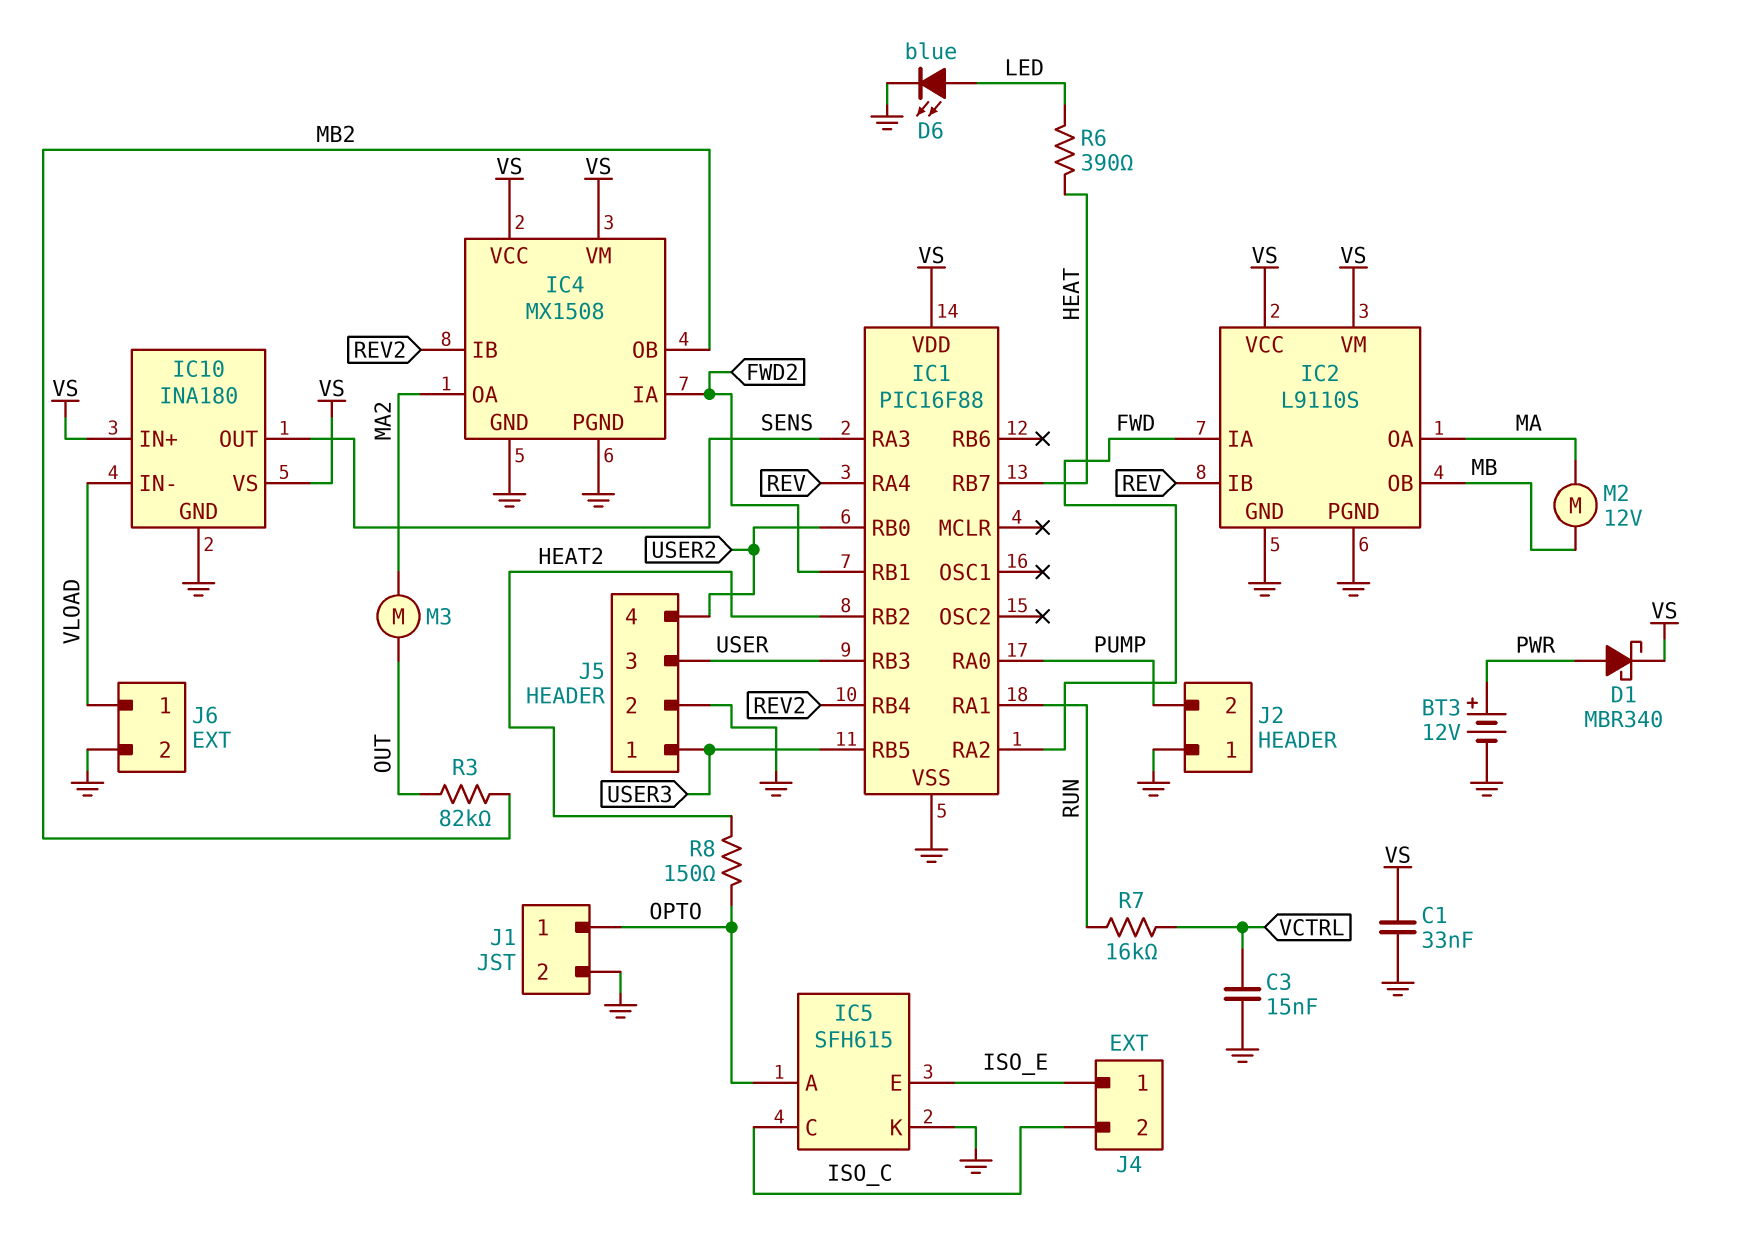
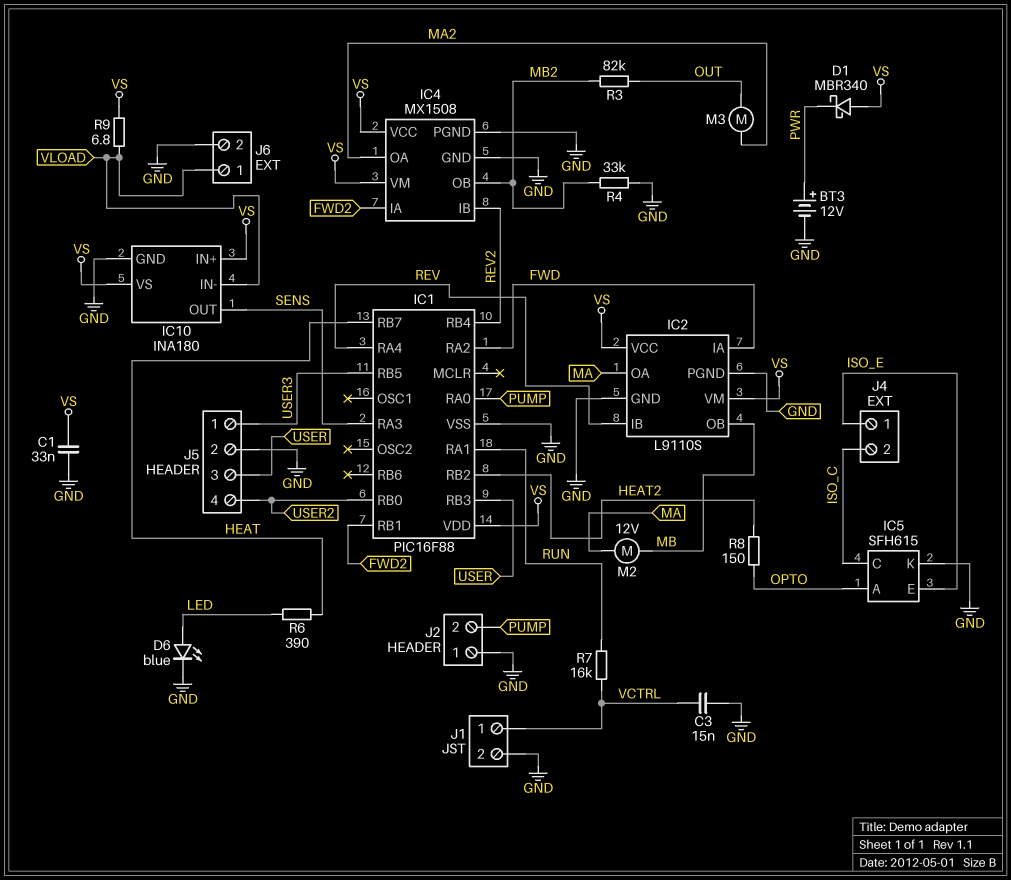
D1: schottky MBR340 (A PWR, K VS) -> schottky MBR340 (A VS, K PWR)
J1 pin 1: OPTO -> VCTRL
R4: none -> 33k (GND, MB2)
R9: none -> 6.8 (VLOAD, VS)

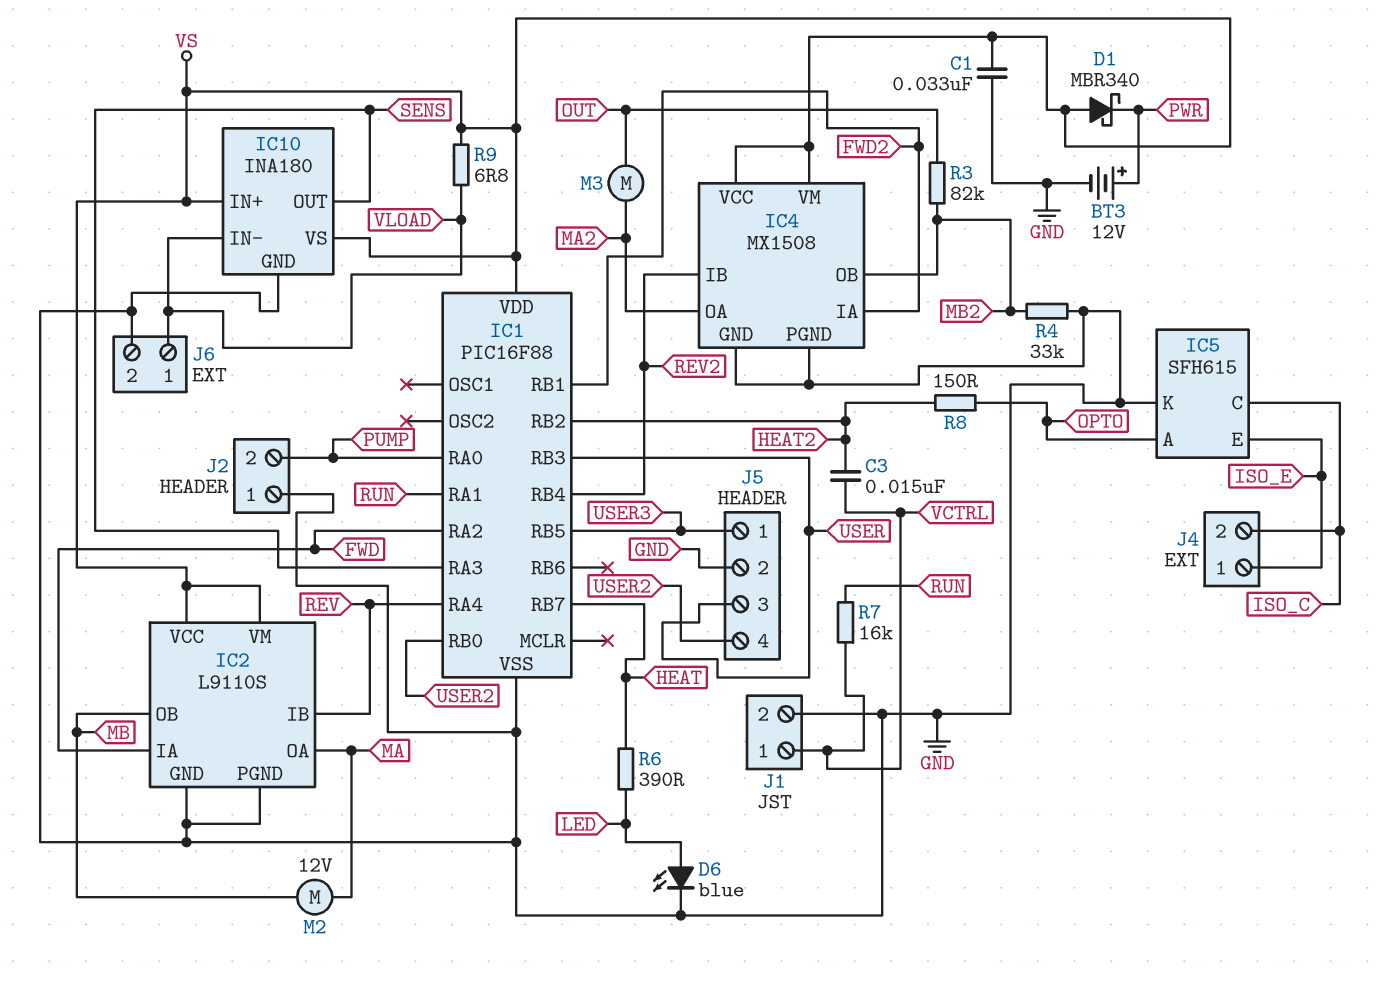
C3: 15nF (GND, VCTRL) -> 15nF (HEAT2, VCTRL)

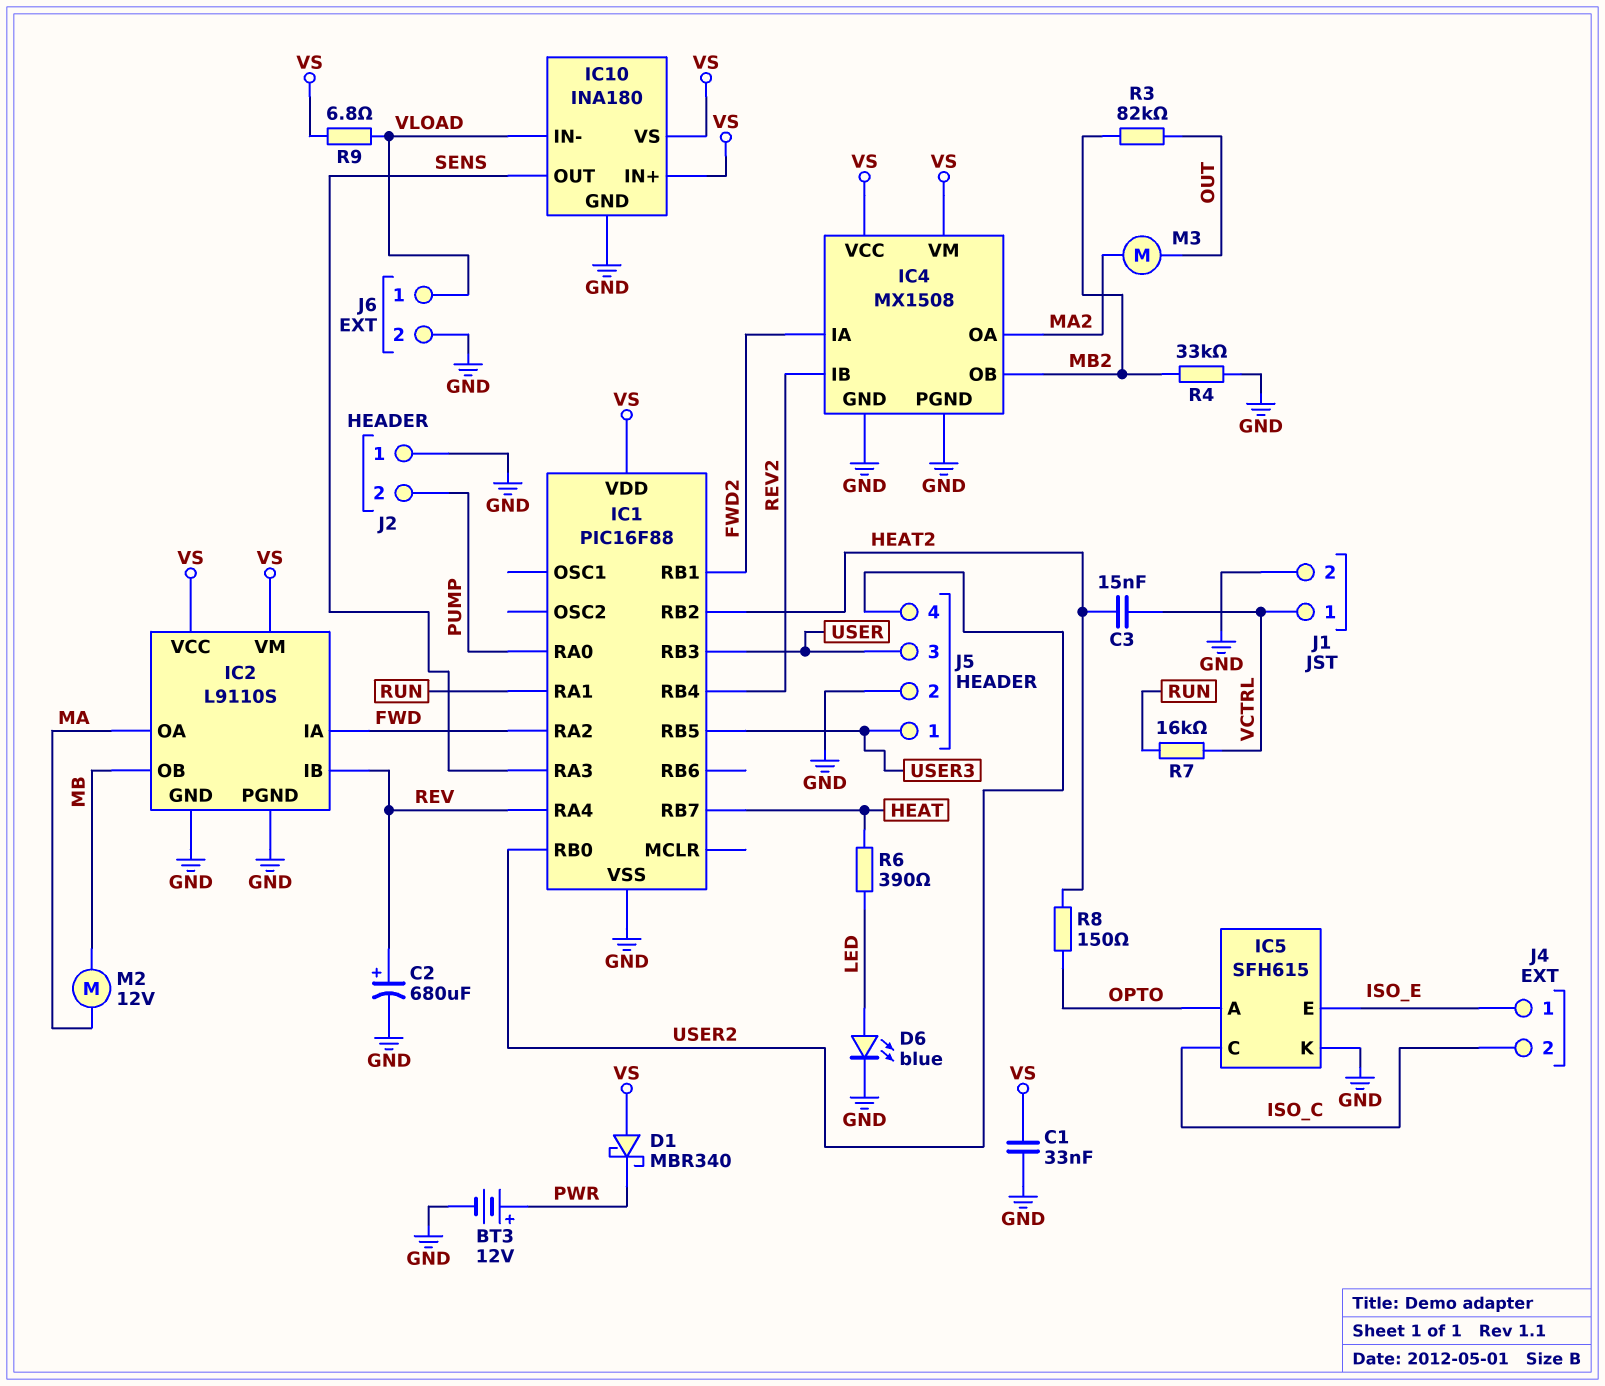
C2: none -> 680uF (plus REV, minus GND)

